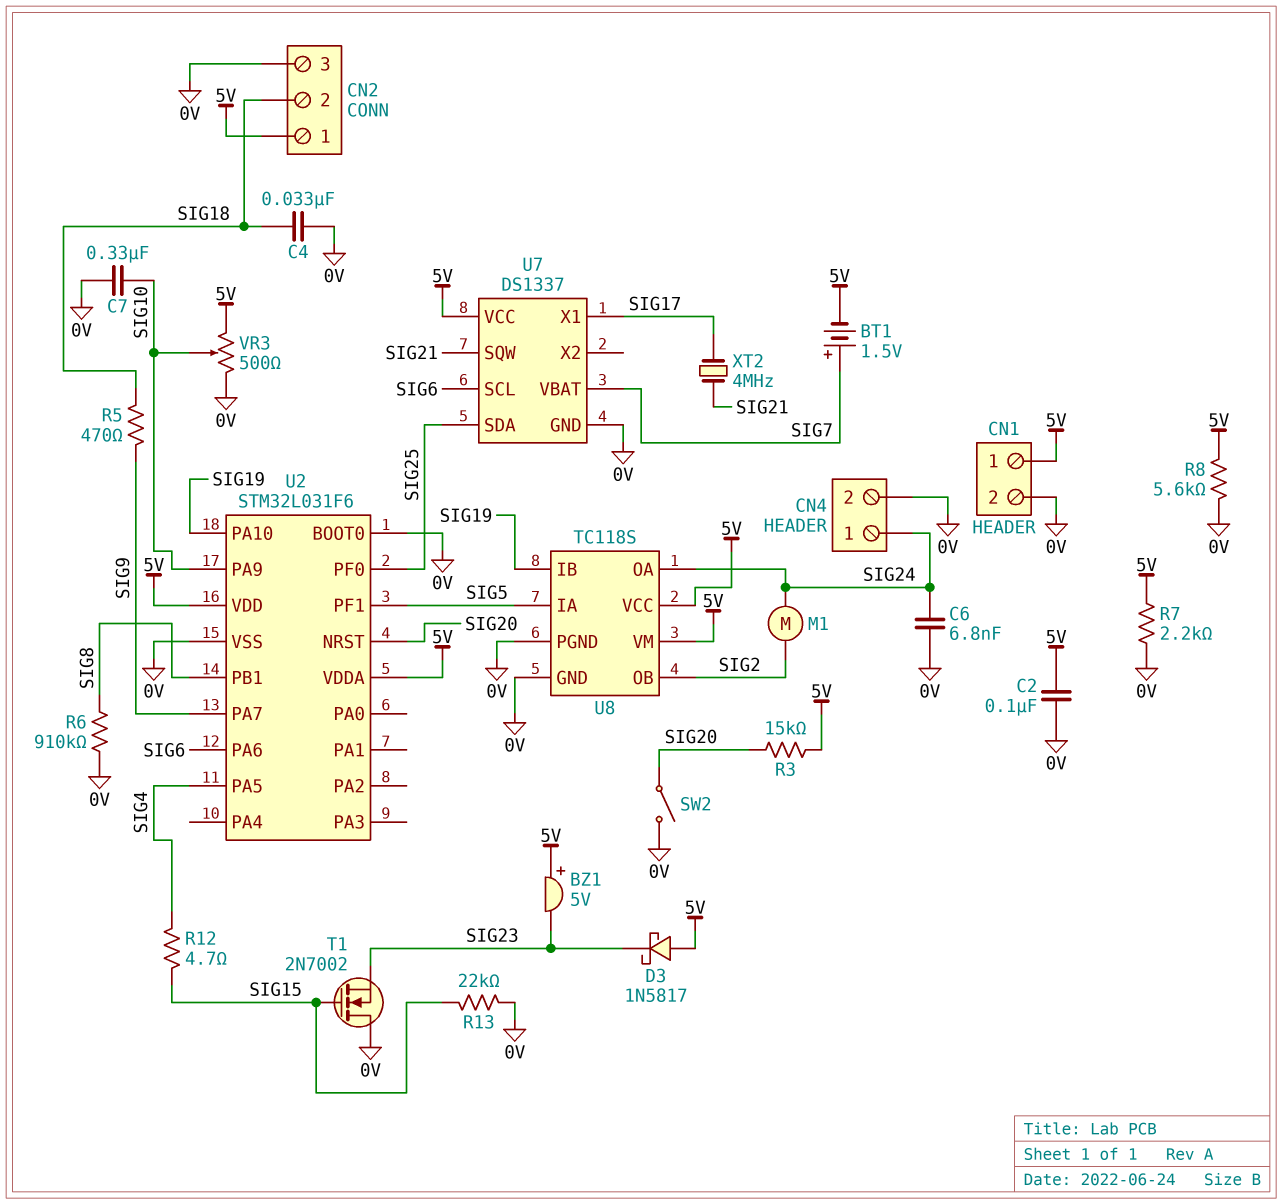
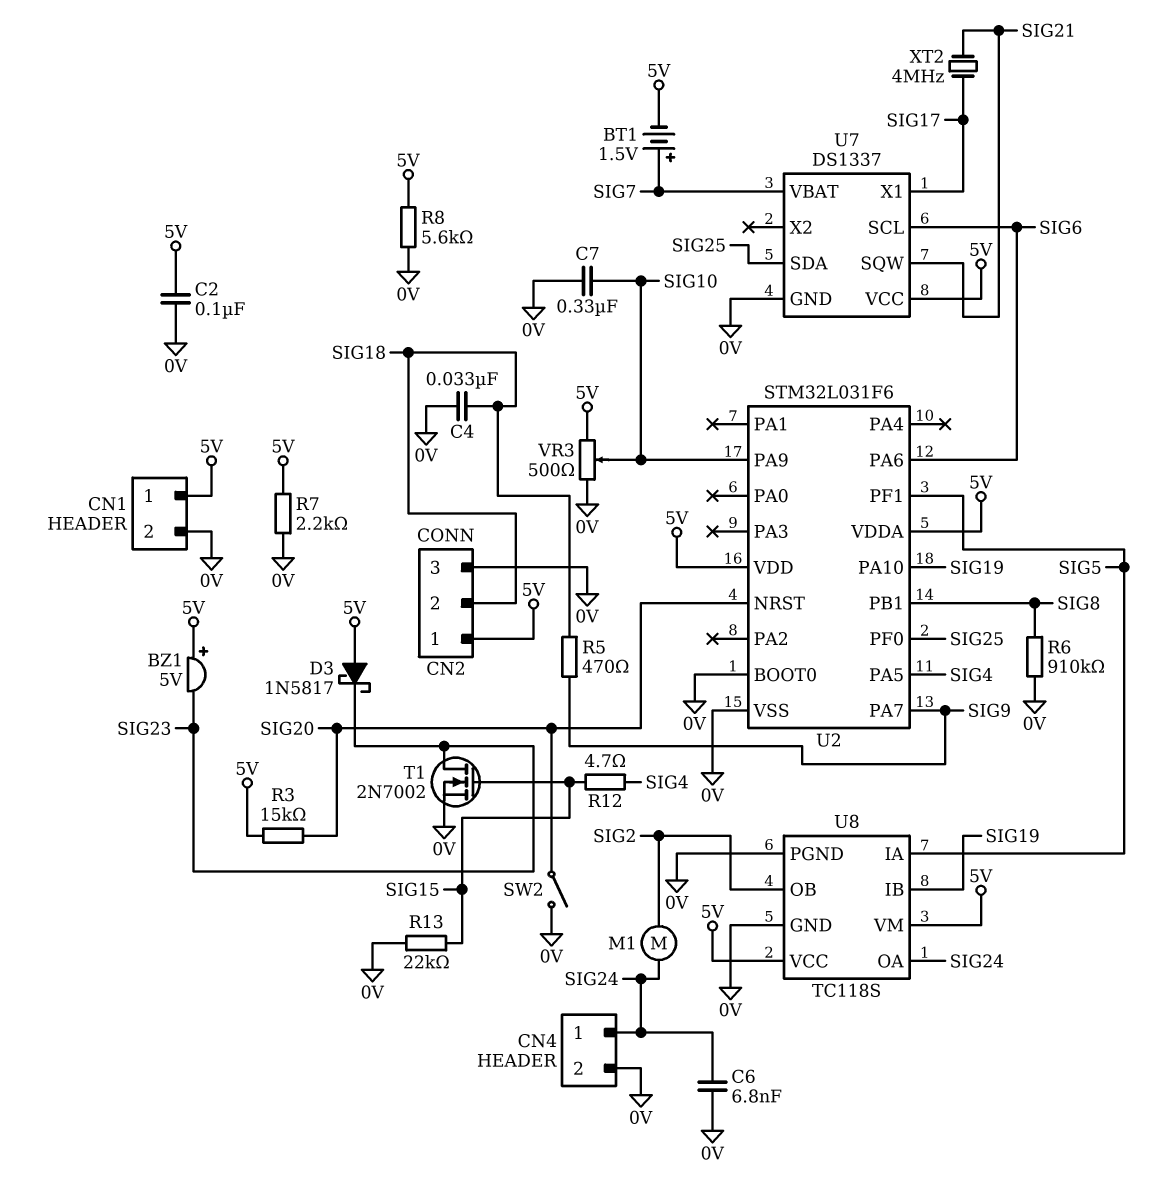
T1: NMOS 2N7002 (G SIG15, D 0V, S SIG23) -> NMOS 2N7002 (G SIG15, D SIG23, S 0V)

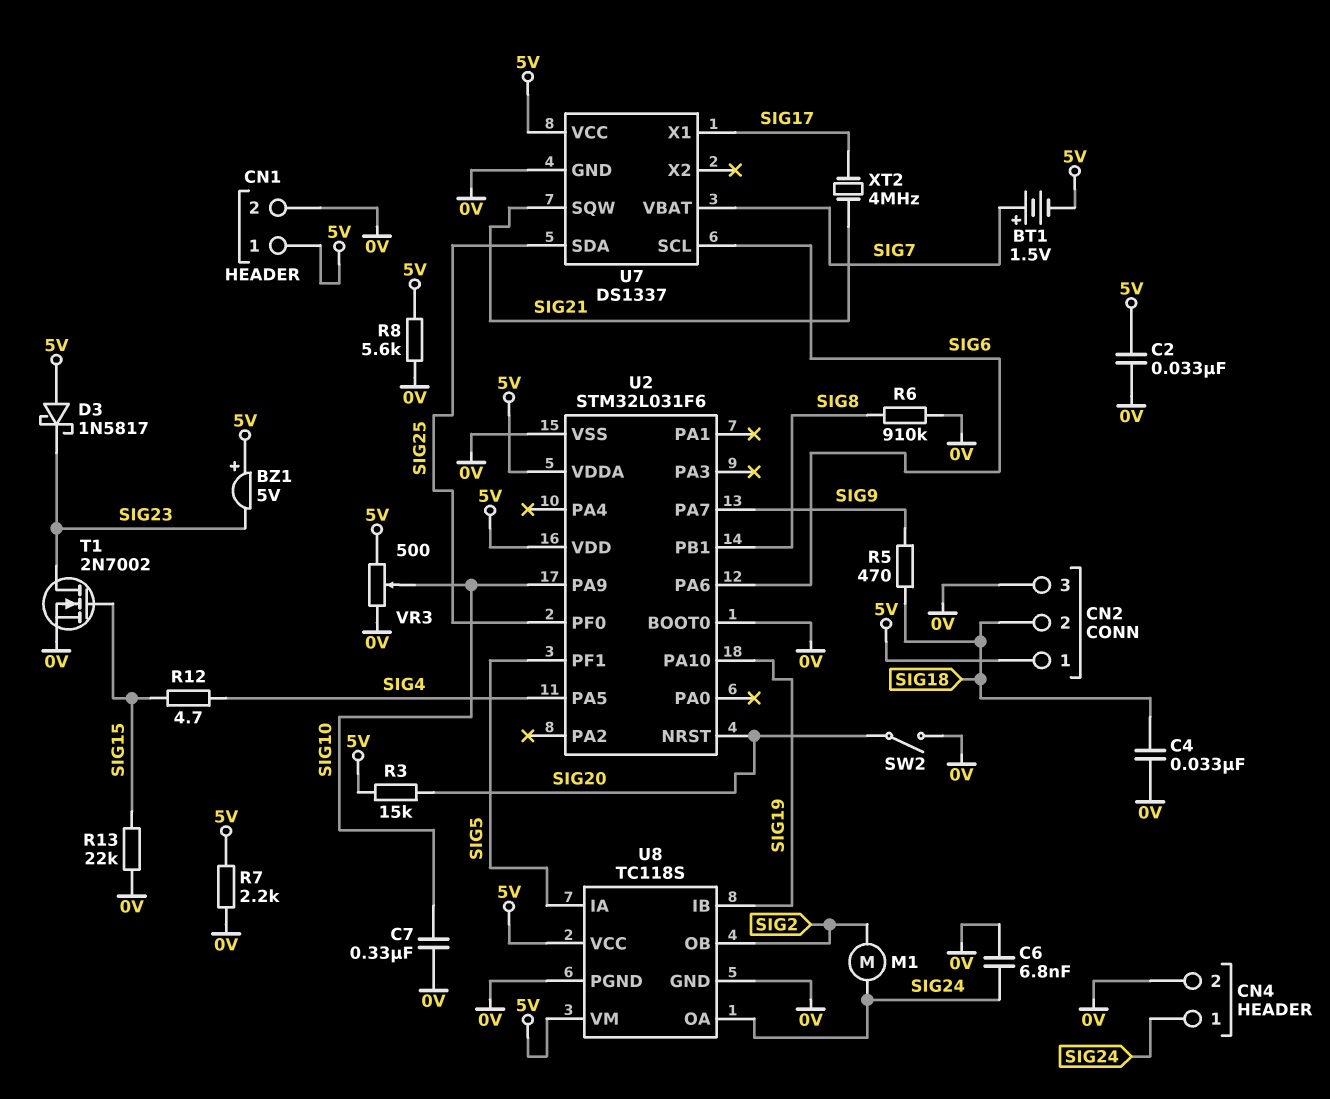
C2: 100nF (0V, 5V) -> 33nF (0V, 5V)

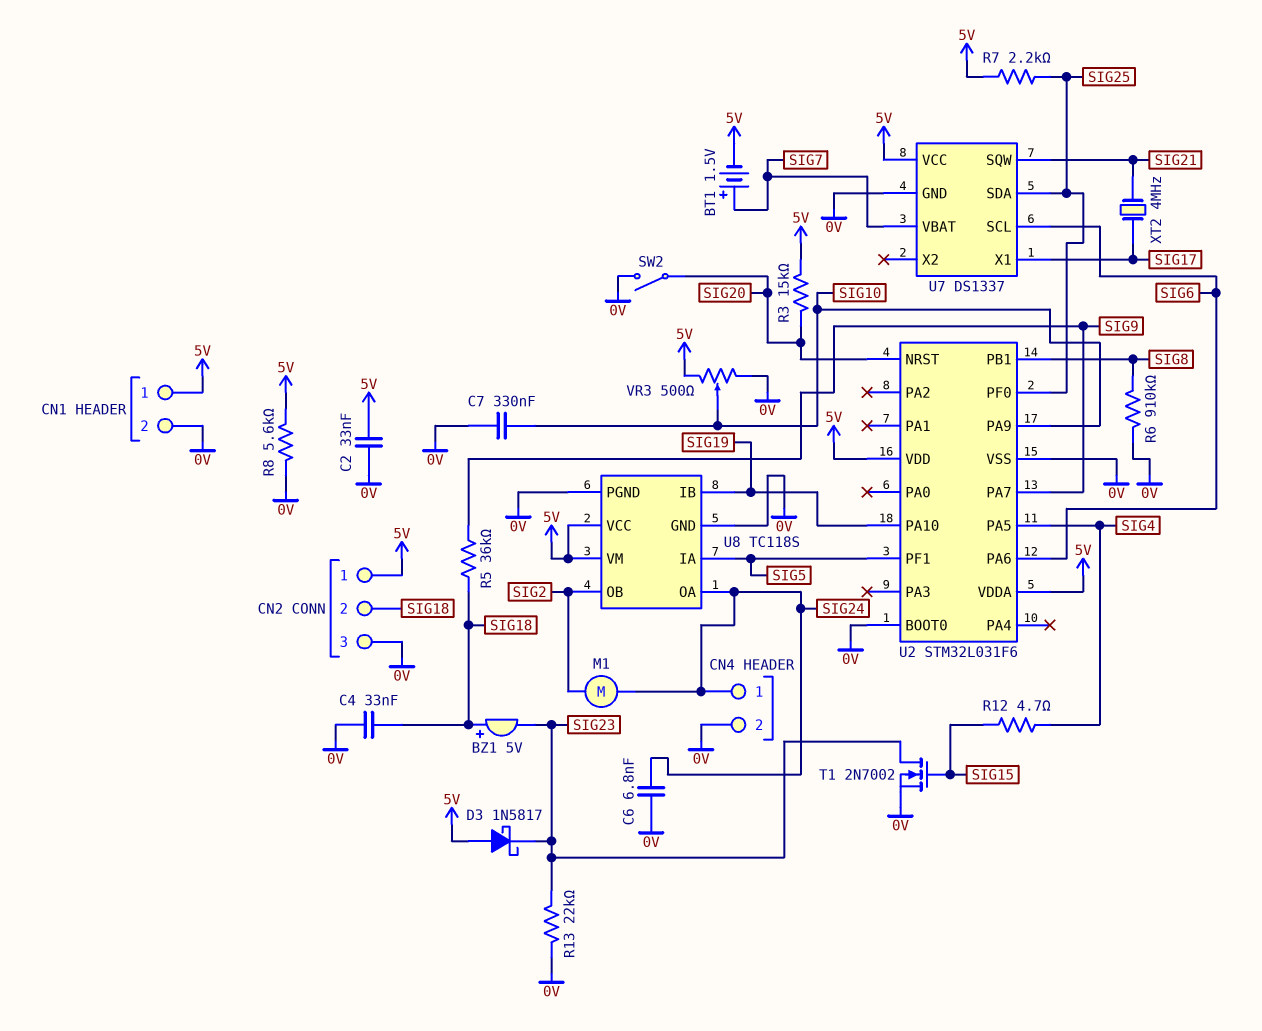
BZ1: buzzer 5V (plus 5V, minus SIG23) -> buzzer 5V (plus SIG18, minus SIG23)
R5: 470 (SIG9, SIG18) -> 36k (SIG9, SIG18)
R7: 2.2k (0V, 5V) -> 2.2k (5V, SIG25)
R13: 22k (0V, SIG15) -> 22k (0V, SIG23)

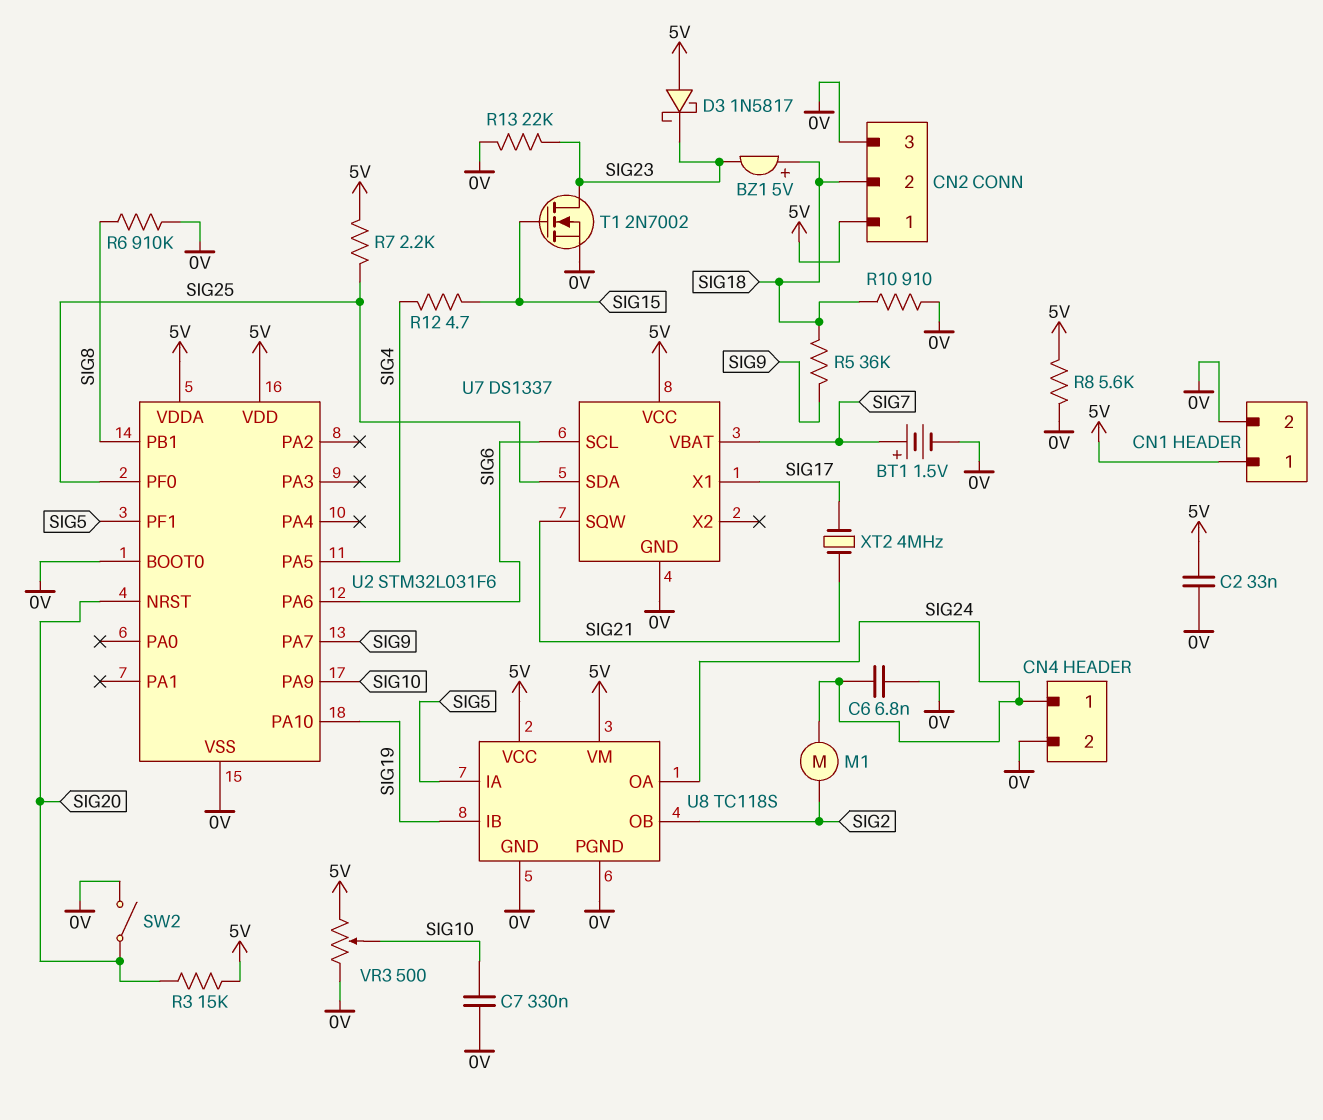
BT1: 1.5V (plus SIG7, minus 5V) -> 1.5V (plus SIG7, minus 0V)
C4: 33nF (0V, SIG18) -> none
R10: none -> 910 (0V, SIG18)

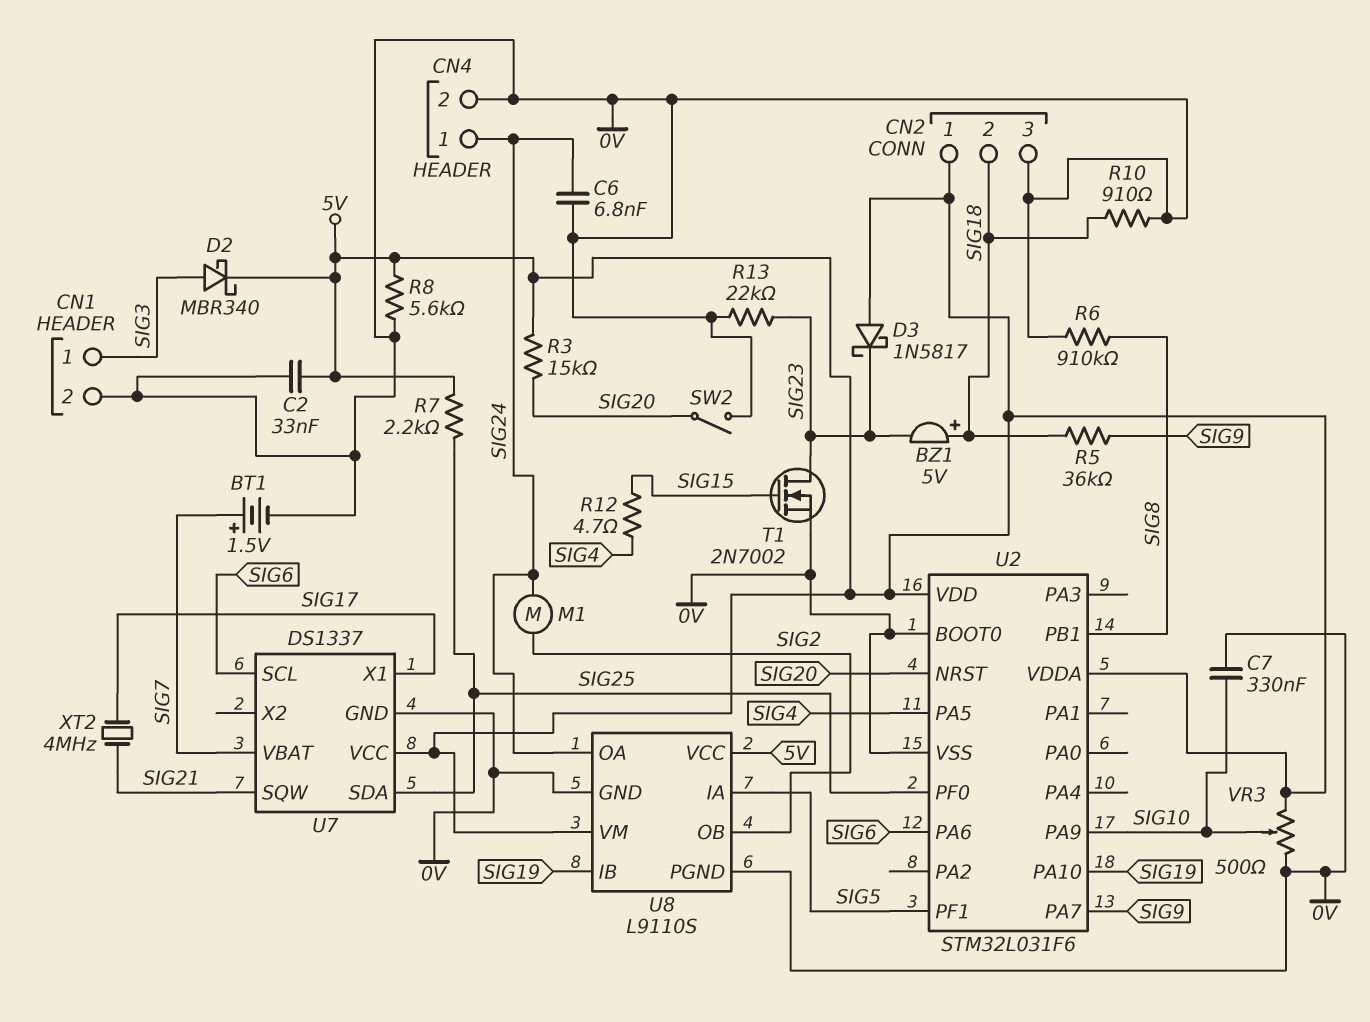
CN1 pin 1: 5V -> SIG3
D2: none -> schottky MBR340 (A SIG3, K 5V)
U8: TC118S -> L9110S

